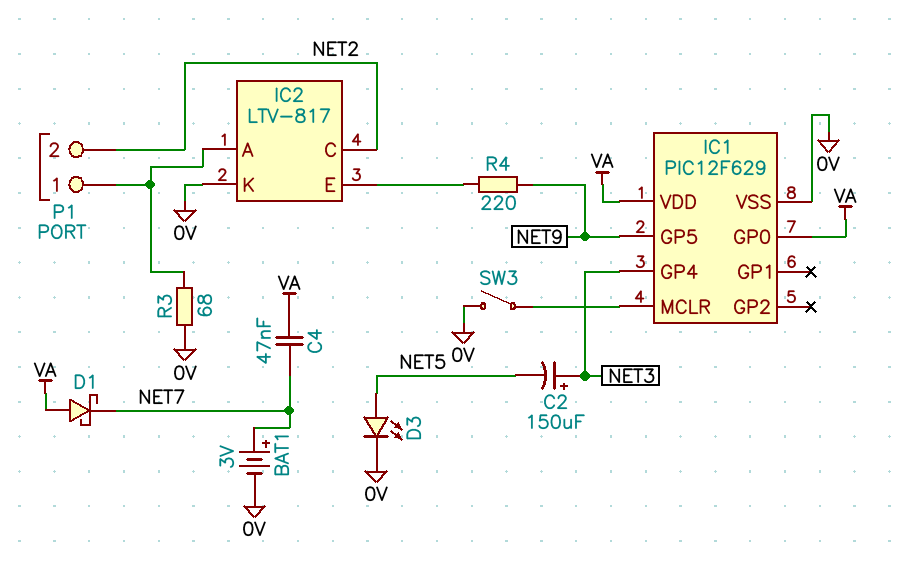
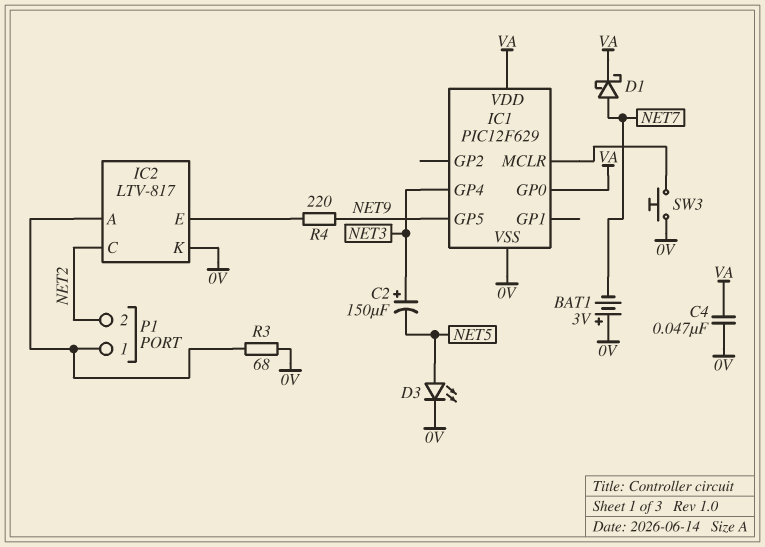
BAT1: 3V (plus NET7, minus 0V) -> 3V (plus 0V, minus NET7)
C4: 47nF (NET7, VA) -> 47nF (0V, VA)
D1: schottky (A VA, K NET7) -> schottky (A NET7, K VA)
SW3: switch (0V, IC1/MCLR) -> button (0V, IC1/MCLR)

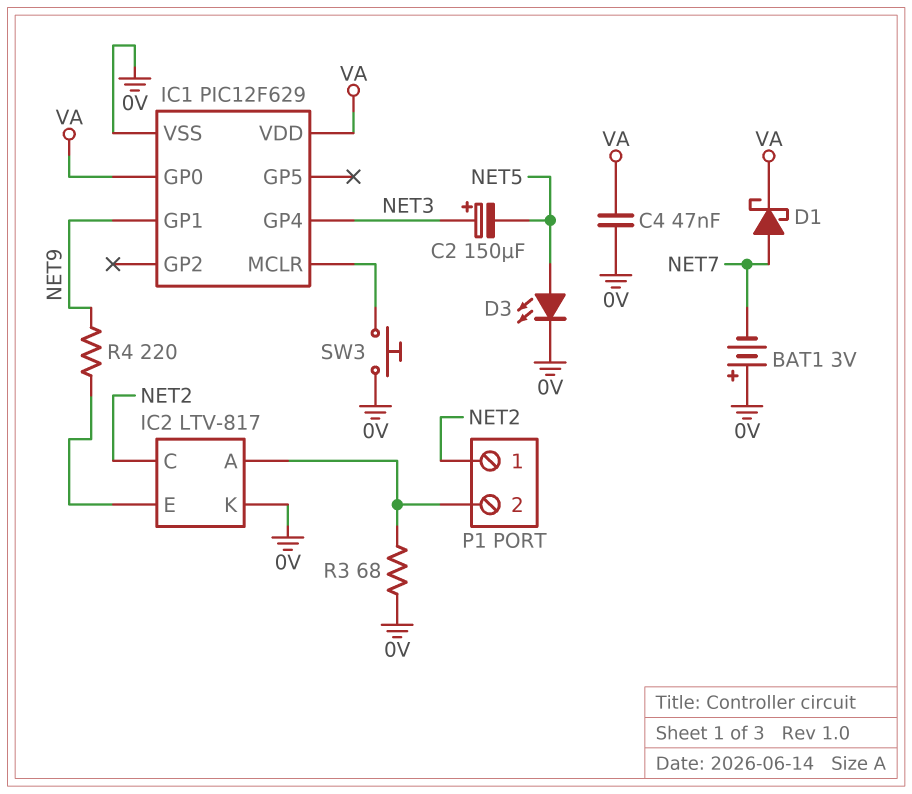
IC1 pin GP1: none -> NET9
IC1 pin GP5: NET9 -> none
P1 pin 1: IC2/A -> NET2
P1 pin 2: NET2 -> IC2/A

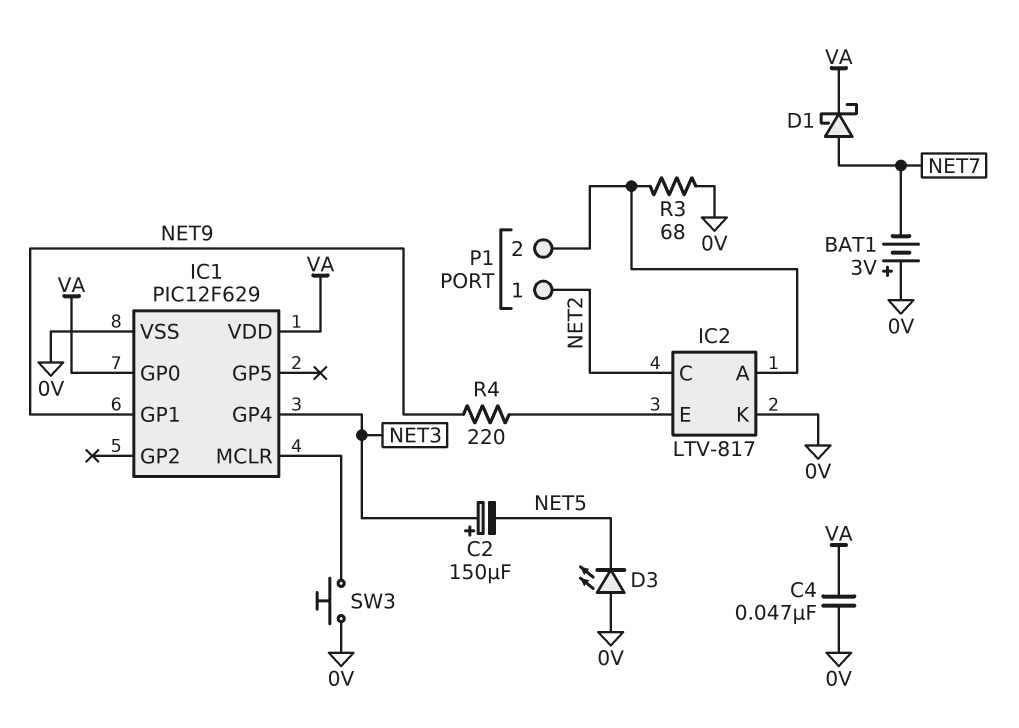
D3: LED (A NET5, K 0V) -> LED (A 0V, K NET5)

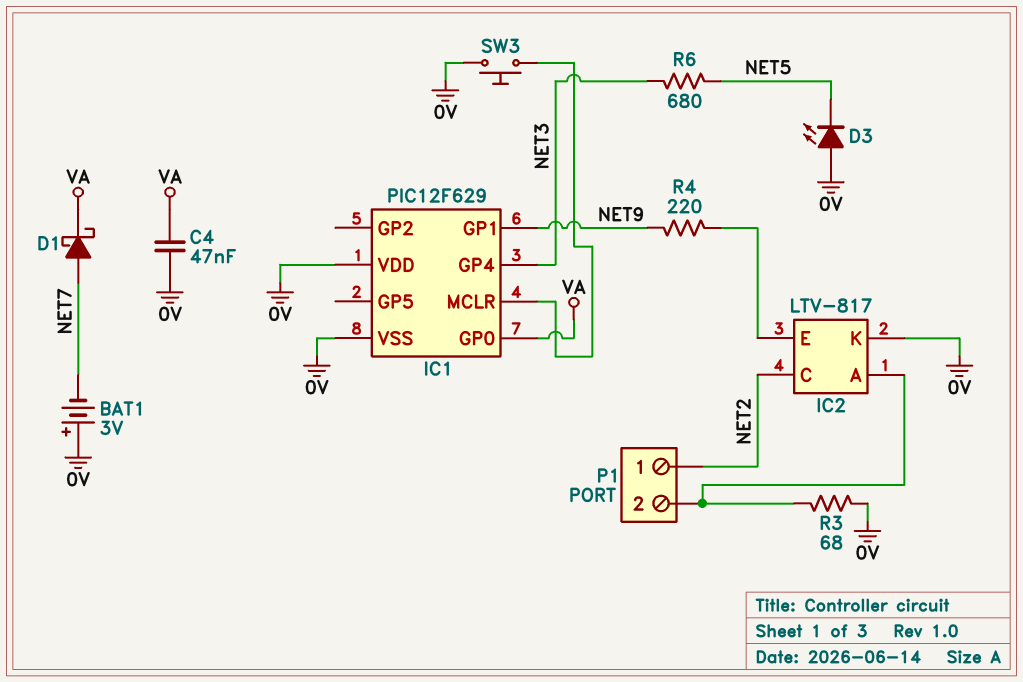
C2: 150uF (plus NET3, minus NET5) -> none
IC1 pin VDD: VA -> 0V
R6: none -> 680 (NET3, NET5)

